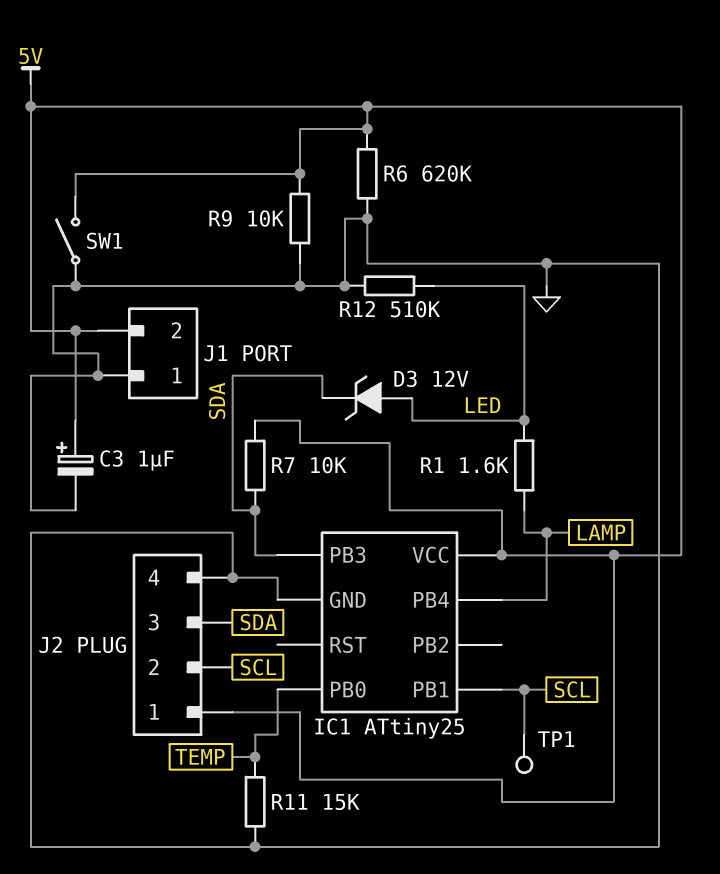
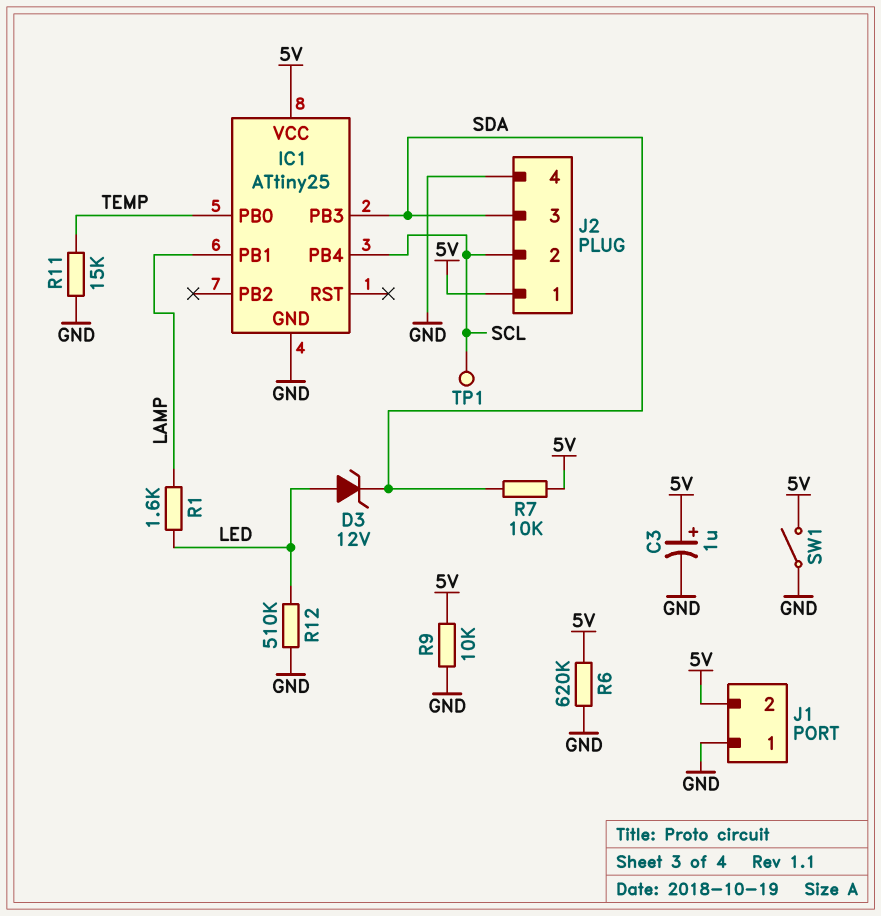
IC1 pin PB1: SCL -> LAMP
IC1 pin PB4: LAMP -> SCL

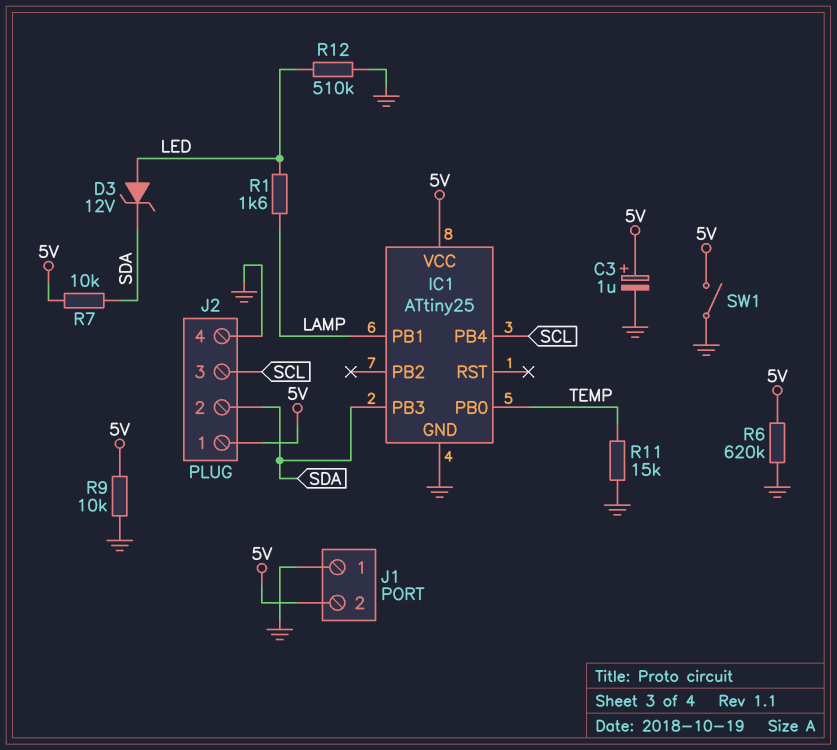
J2 pin 2: SCL -> SDA
J2 pin 3: SDA -> SCL
TP1: test point (SCL) -> none

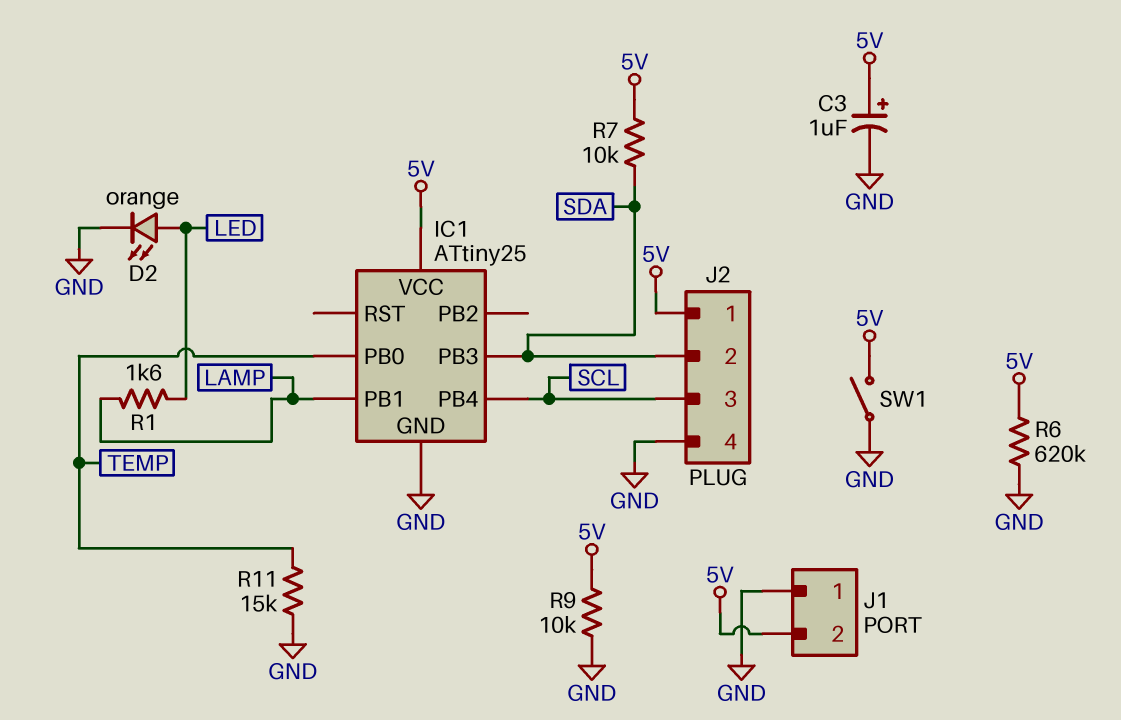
D2: none -> LED orange (A LED, K GND)
D3: zener 12V (A LED, K SDA) -> none
R12: 510k (GND, LED) -> none

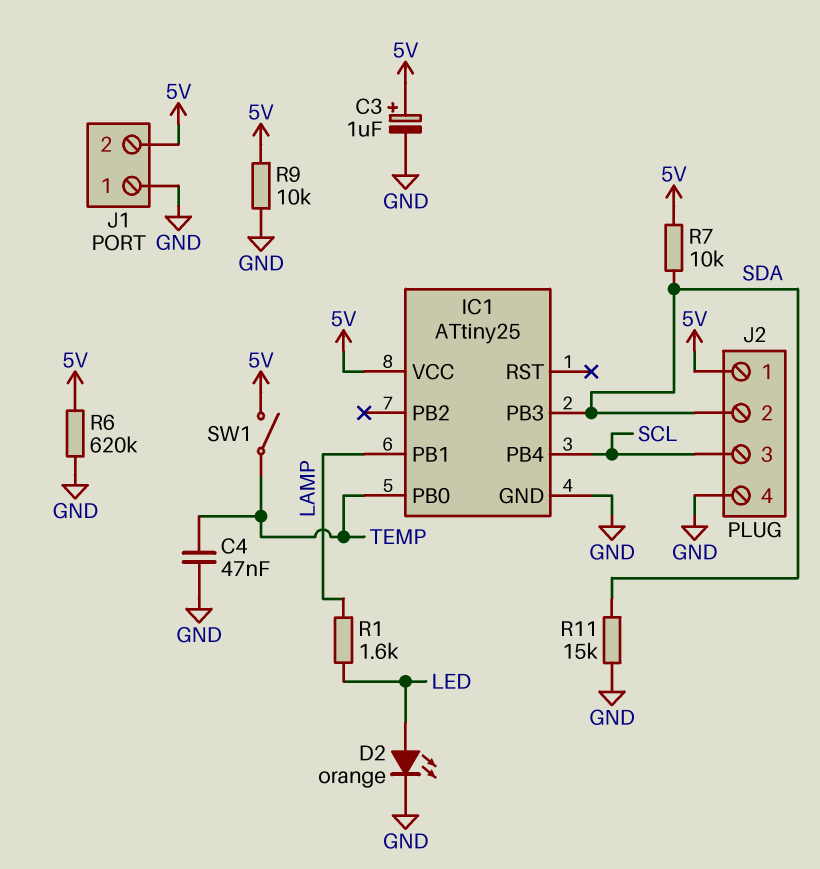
C4: none -> 47nF (GND, TEMP)
R11: 15k (GND, TEMP) -> 15k (GND, SDA)
SW1: switch (5V, GND) -> switch (5V, TEMP)

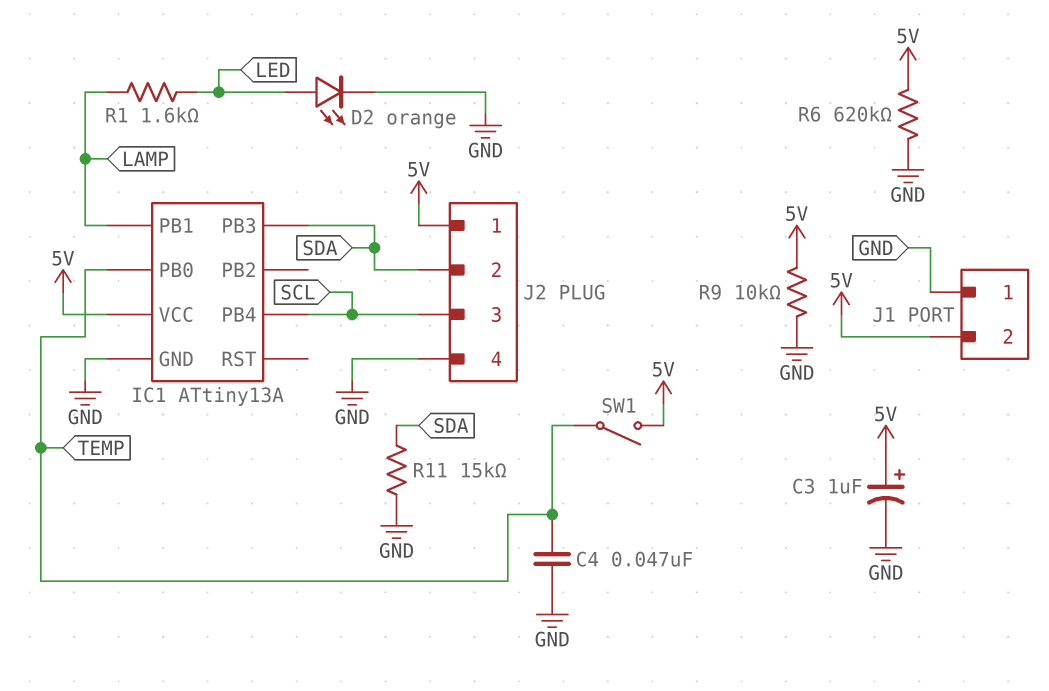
IC1: ATtiny25 -> ATtiny13A
R7: 10k (5V, SDA) -> none

